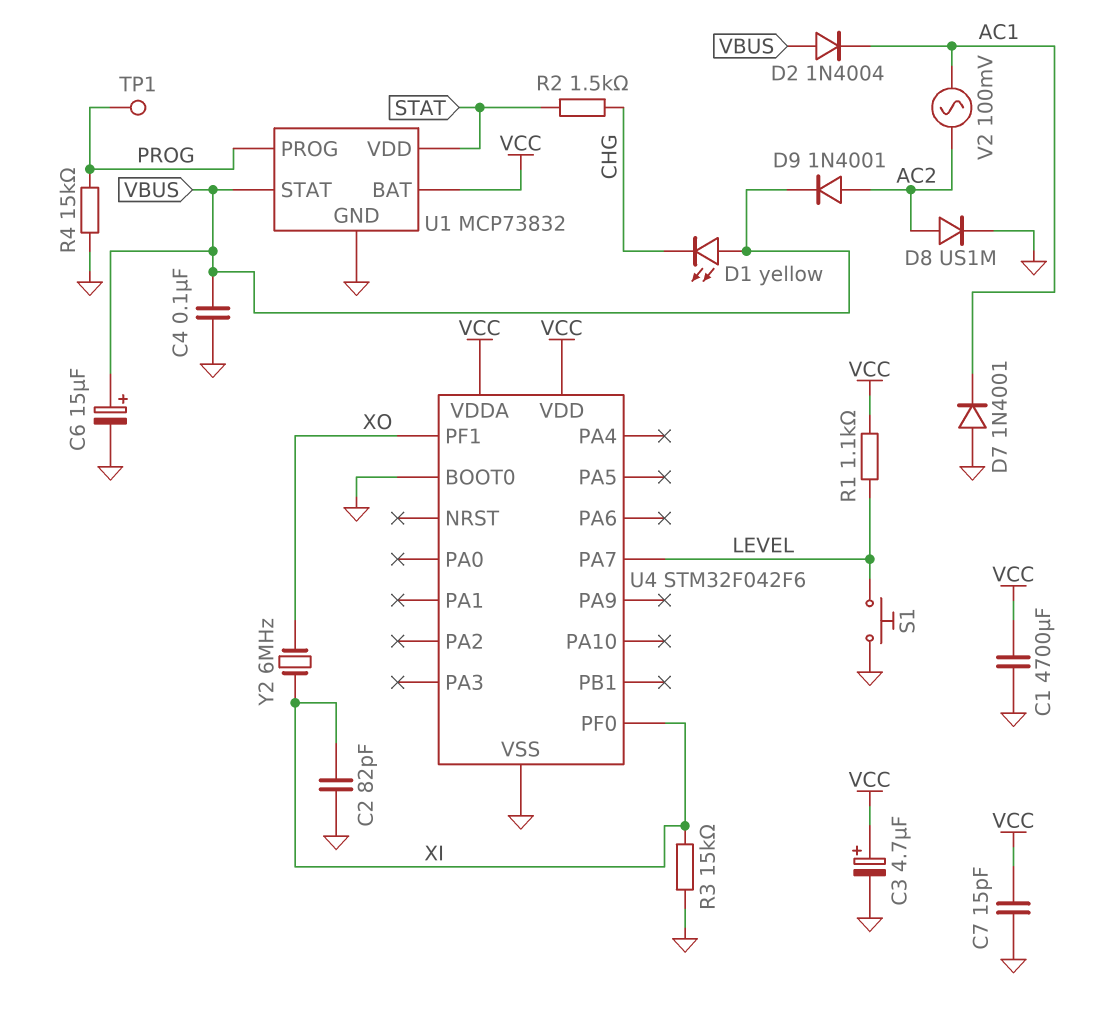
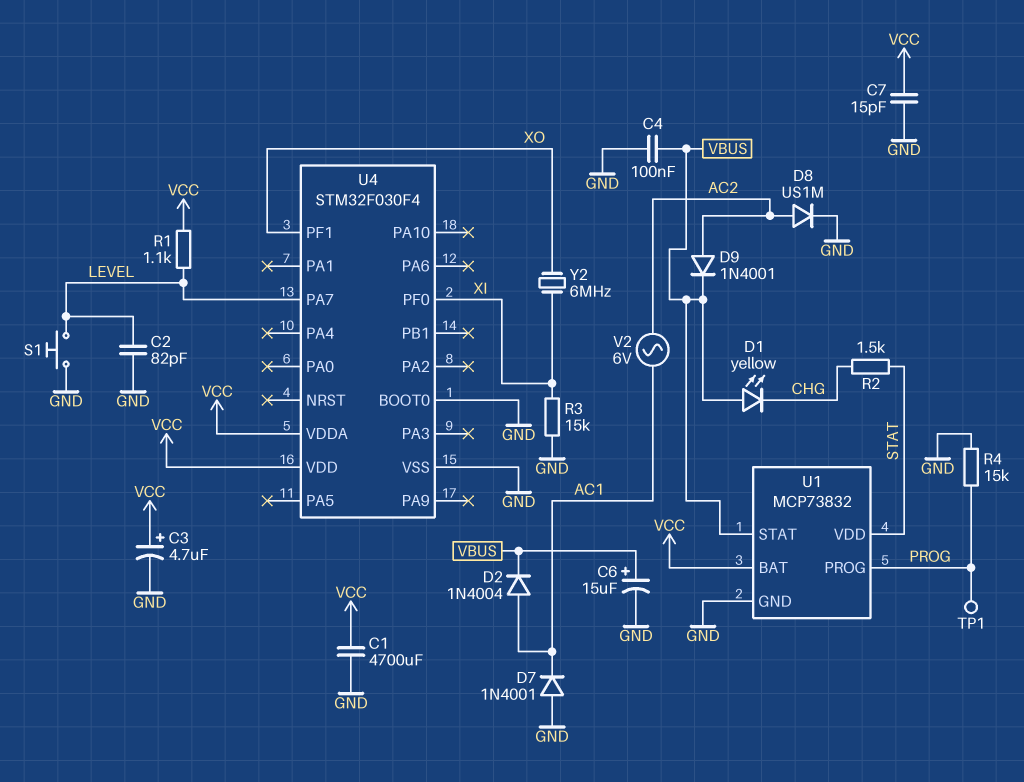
C2: 82pF (GND, XI) -> 82pF (GND, LEVEL)
D2: diode 1N4004 (A VBUS, K AC1) -> diode 1N4004 (A AC1, K VBUS)
U4: STM32F042F6 -> STM32F030F4
V2: AC 100mV (AC1, AC2) -> AC 6V (AC1, AC2)

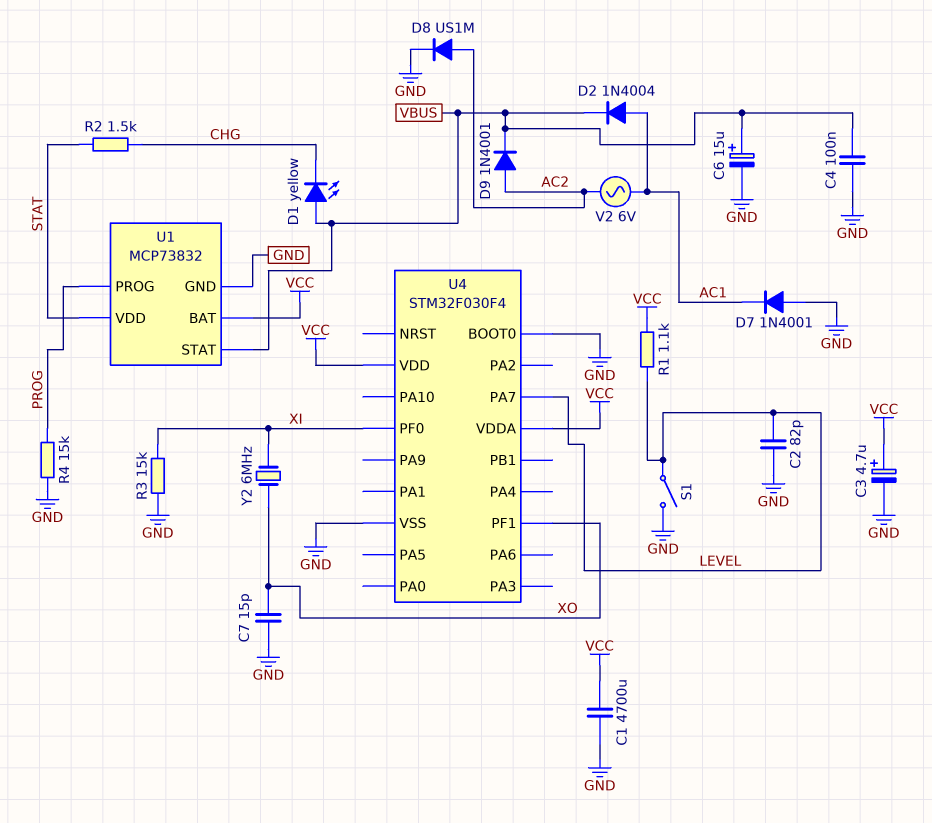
C7: 15pF (GND, VCC) -> 15pF (GND, XO)
S1: button (GND, LEVEL) -> switch (GND, LEVEL)
TP1: test point (PROG) -> none

